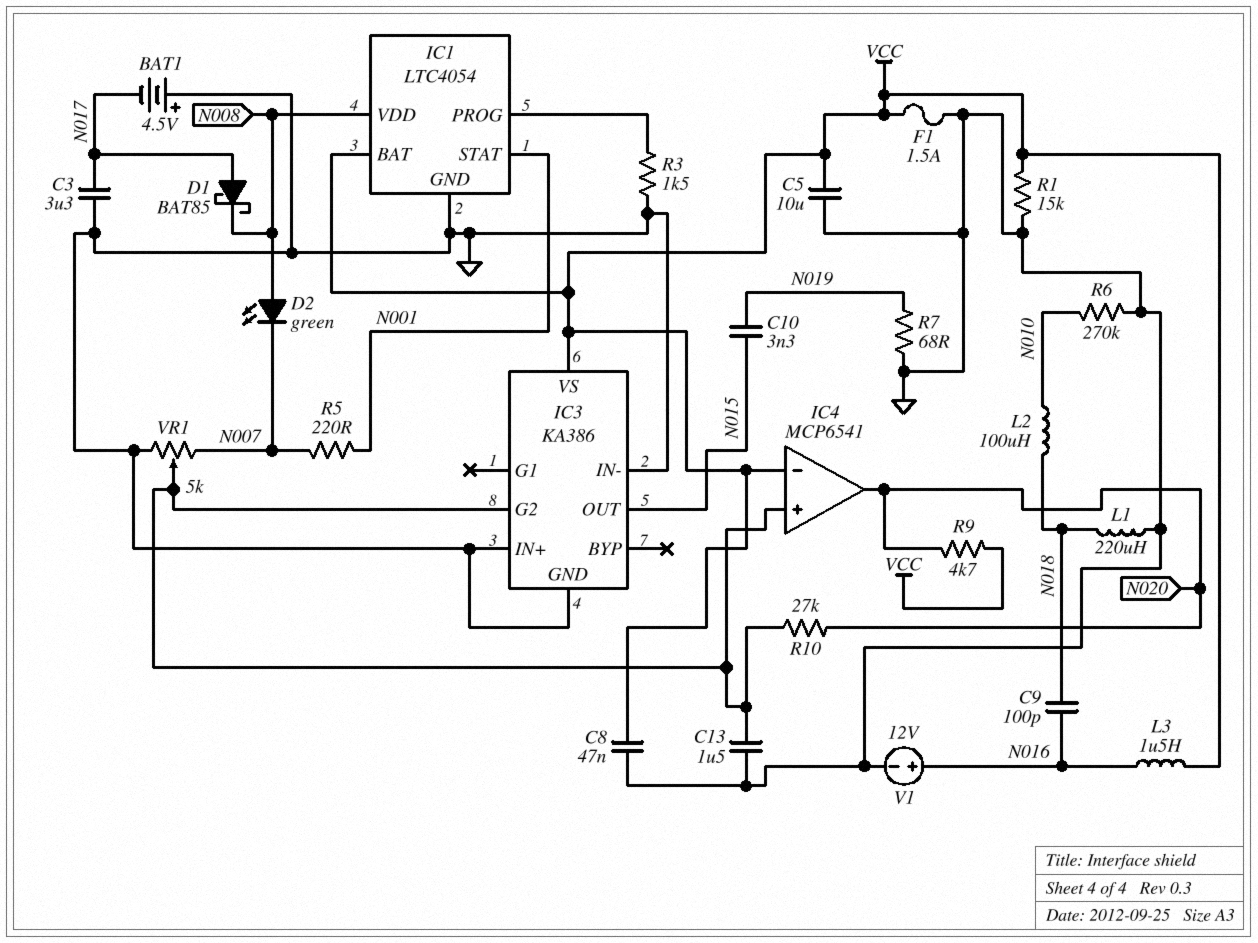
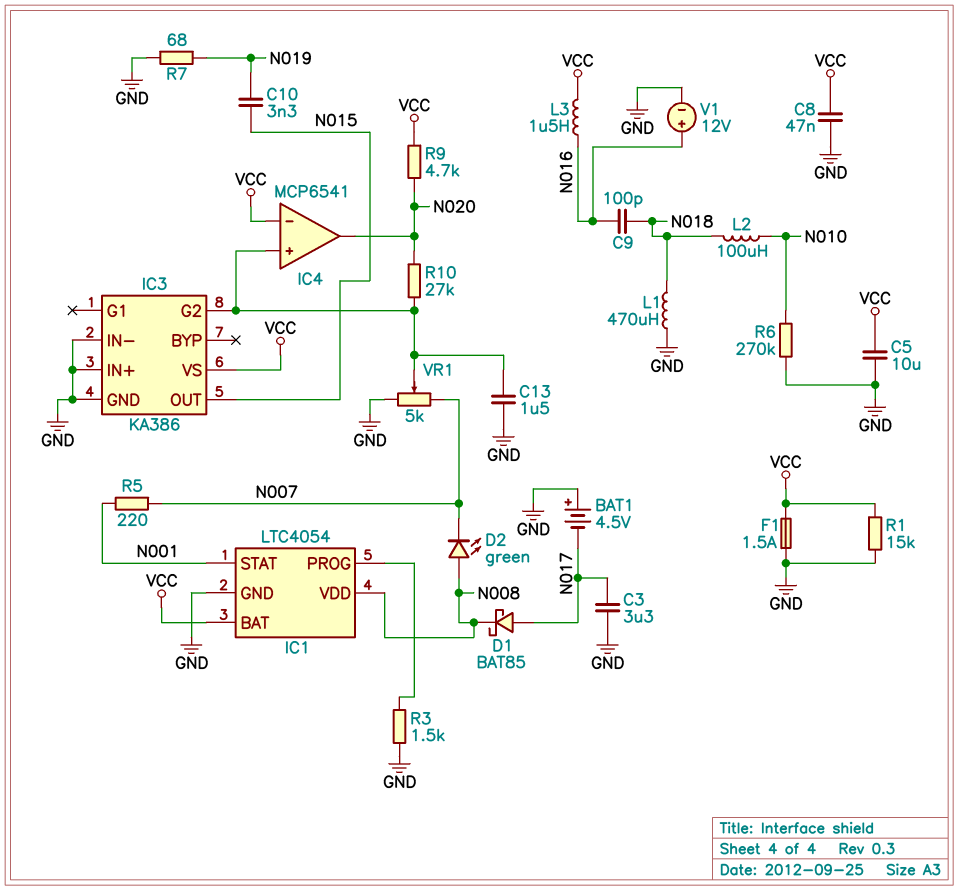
L1: 220uH (GND, N018) -> 470uH (GND, N018)

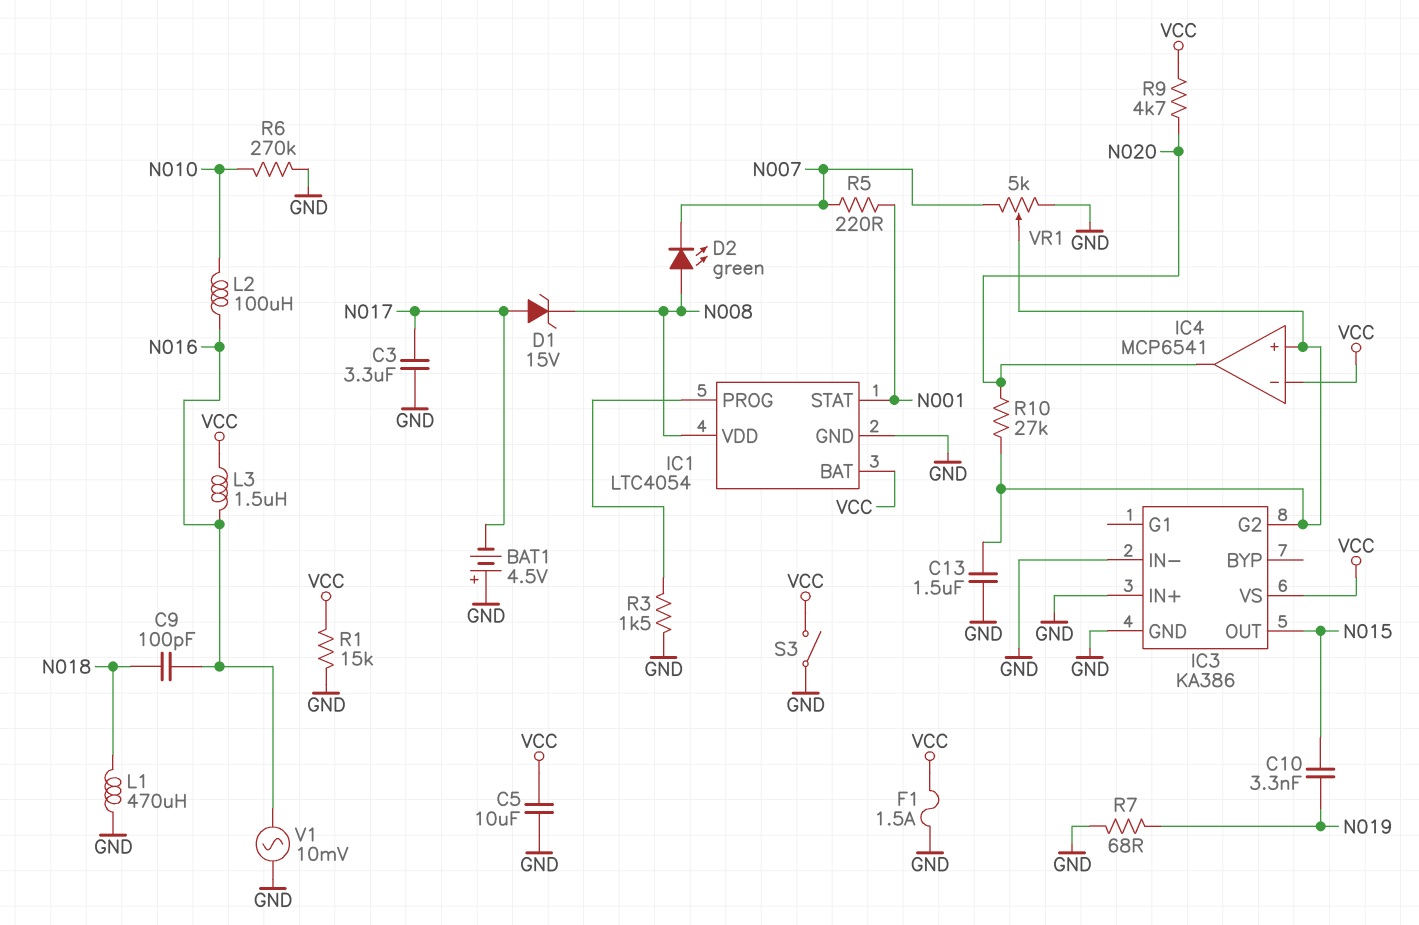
C8: 47nF (GND, VCC) -> none
D1: schottky BAT85 (A N017, K N008) -> zener 15V (A N017, K N008)
L2: 100uH (N010, N018) -> 100uH (N010, N016)
S3: none -> switch (GND, VCC)
V1: 12V (plus N016, minus GND) -> AC 10mV (GND, N016)

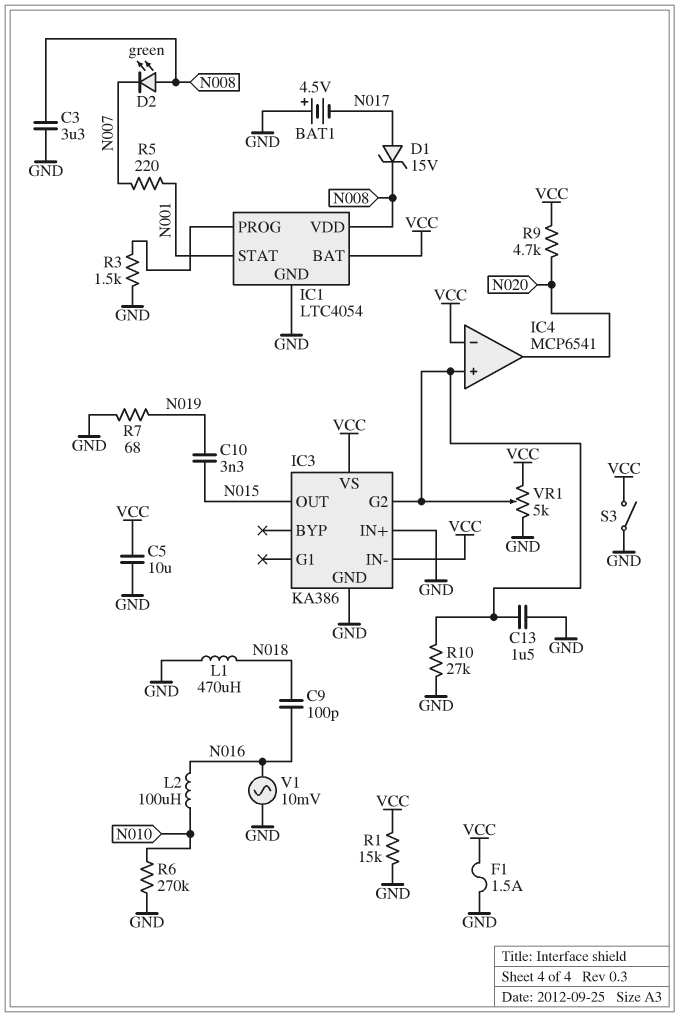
C3: 3.3uF (GND, N017) -> 3.3uF (GND, N008)
IC3 pin IN-: GND -> VCC
L3: 1.5uH (N016, VCC) -> none
R10: 27k (IC3/G2, N020) -> 27k (GND, IC3/G2)
VR1: 5k (GND, N007, wiper IC3/G2) -> 5k (GND, VCC, wiper IC3/G2)

